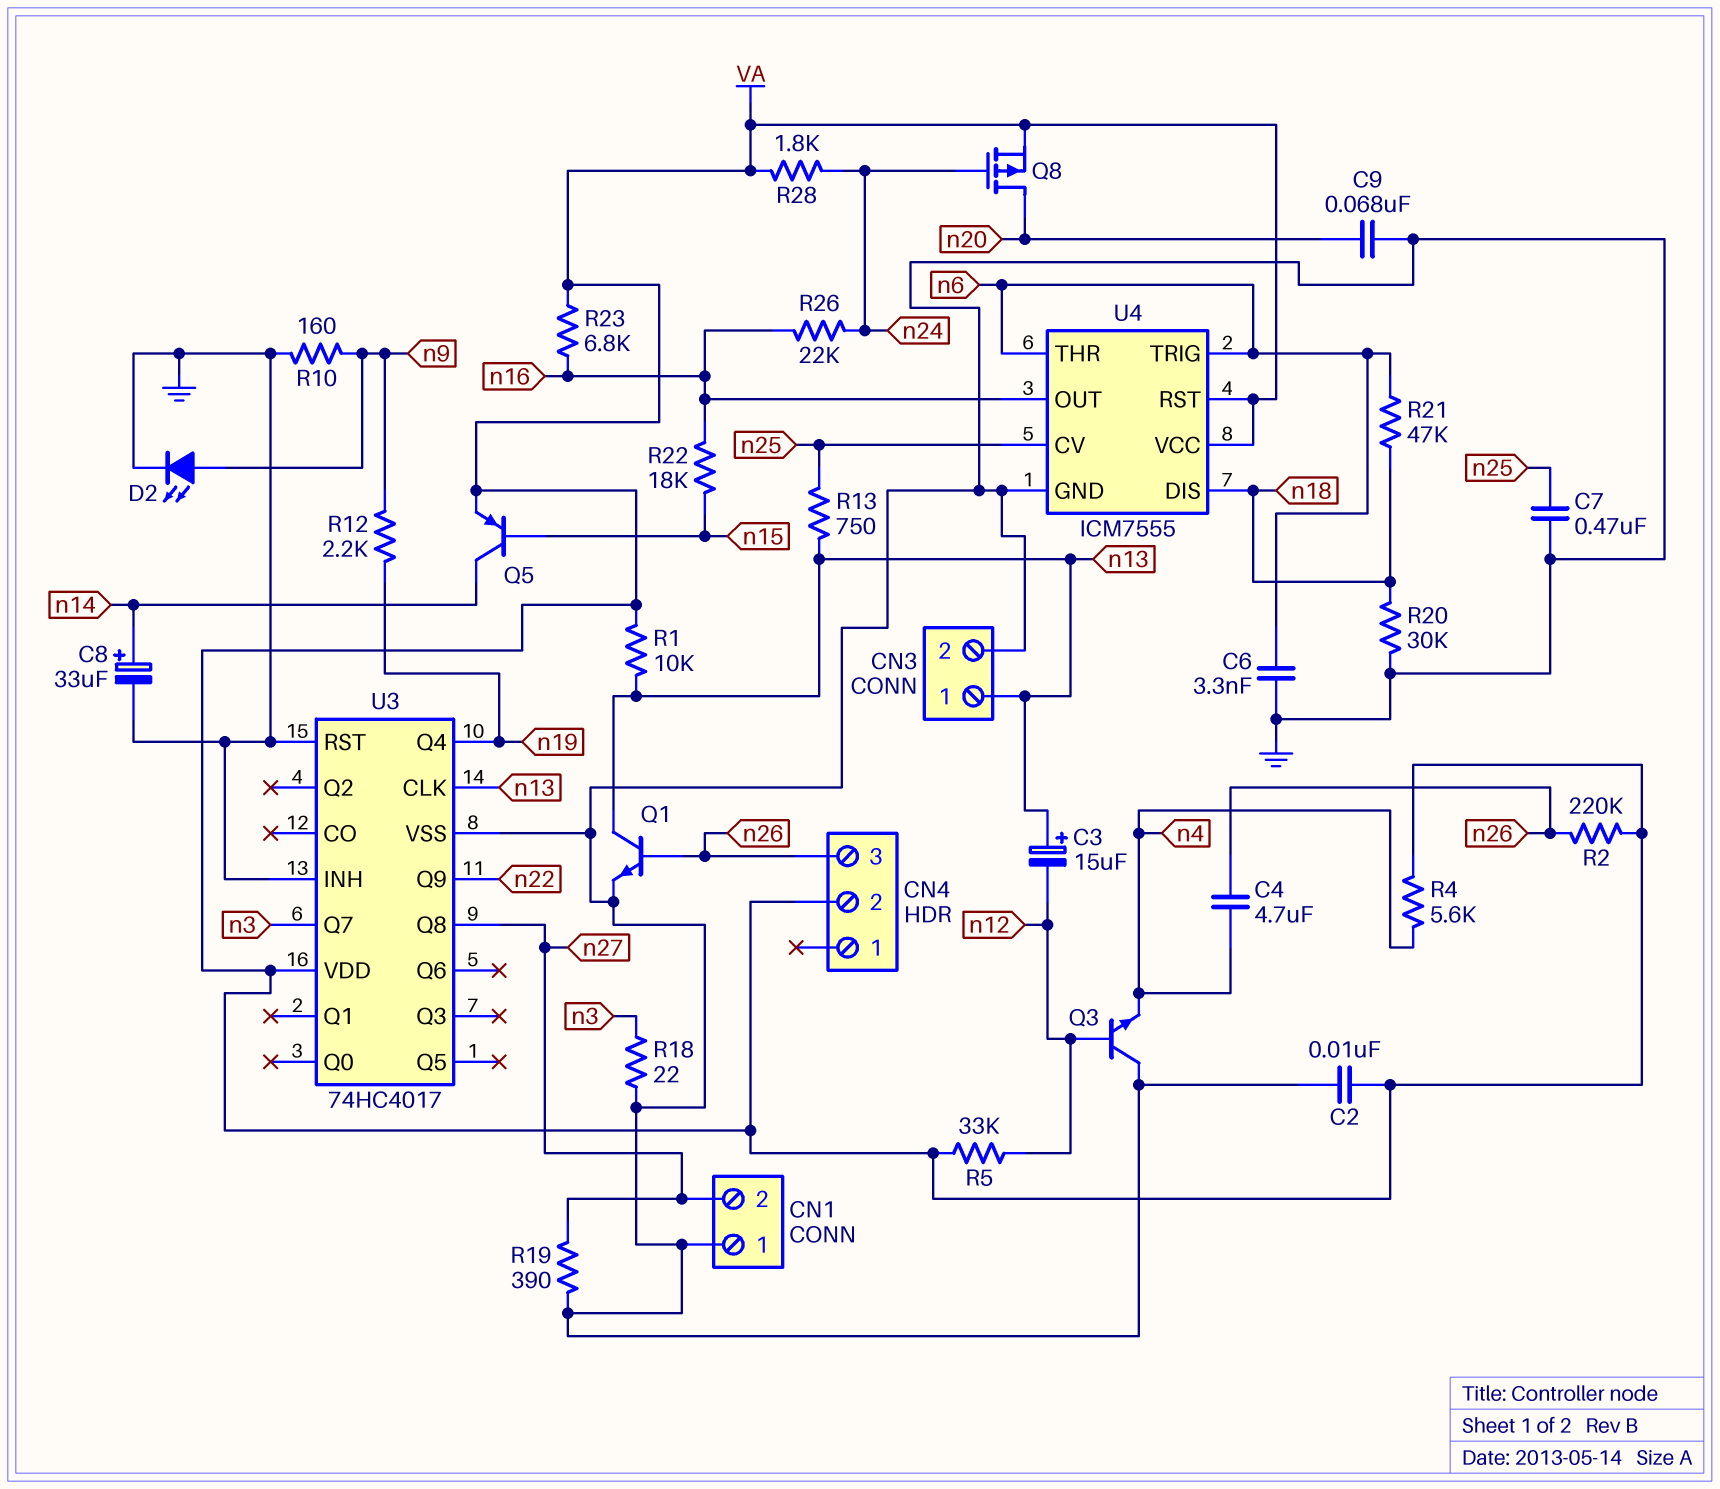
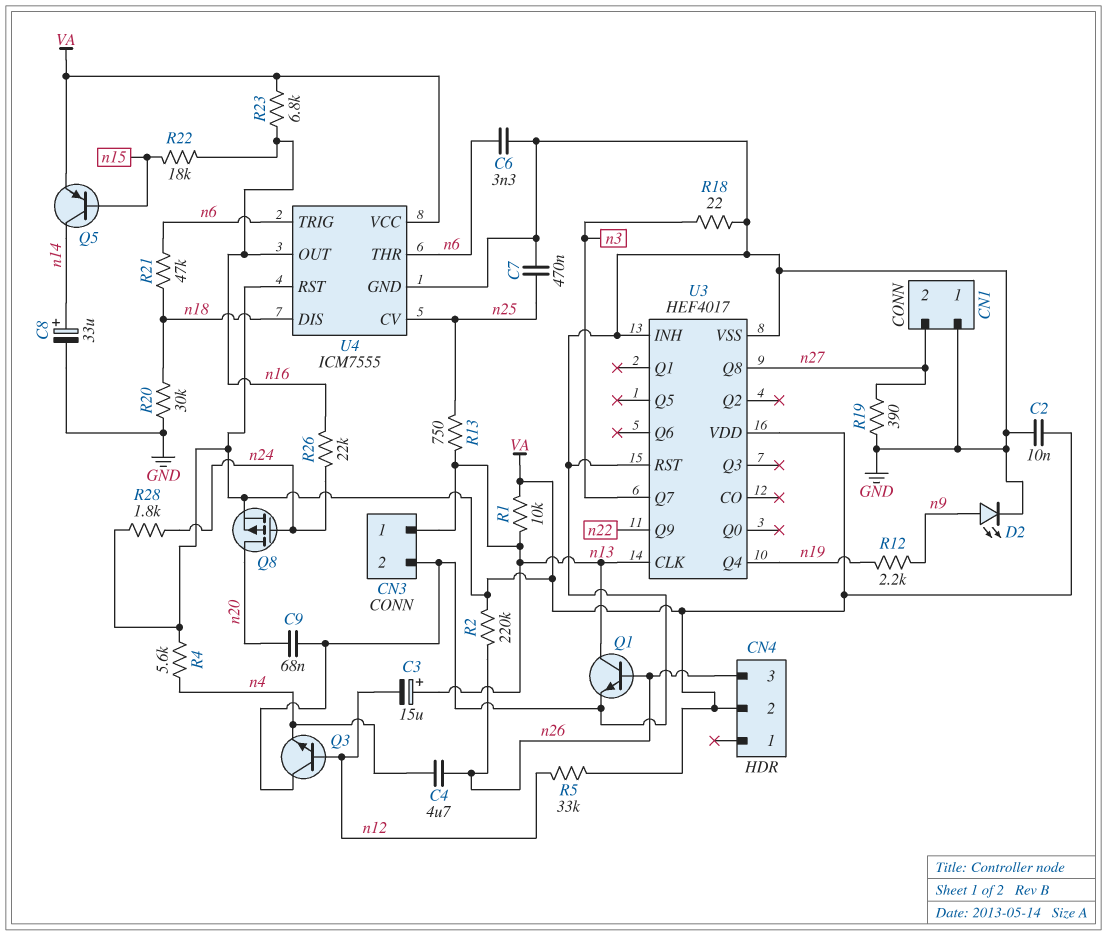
R10: 160 (GND, n9) -> none
U3: 74HC4017 -> HEF4017

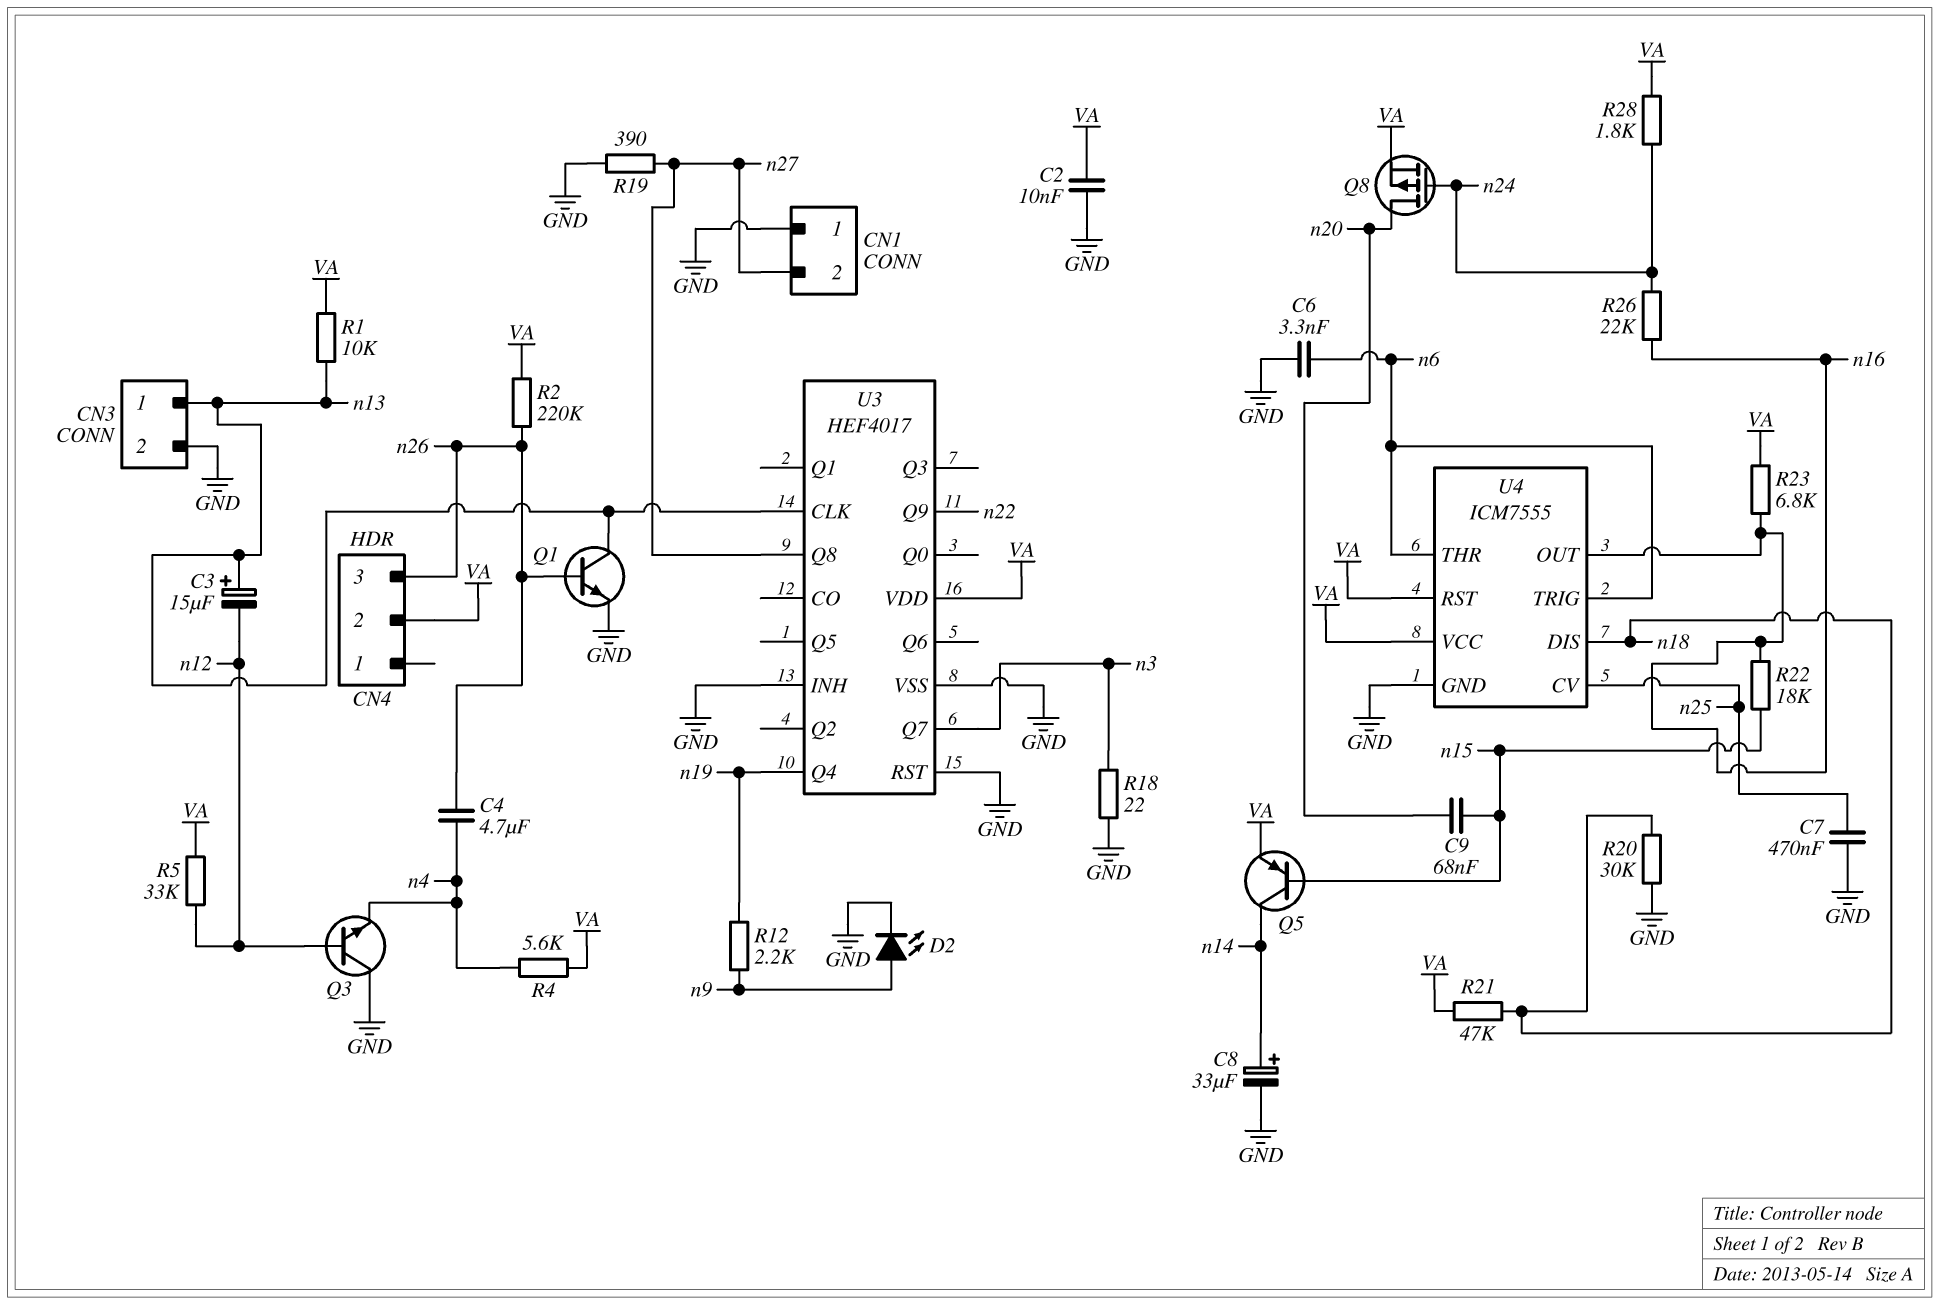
C9: 68nF (GND, n20) -> 68nF (n15, n20)
R13: 750 (n13, n25) -> none
R21: 47k (n6, n18) -> 47k (VA, n18)

